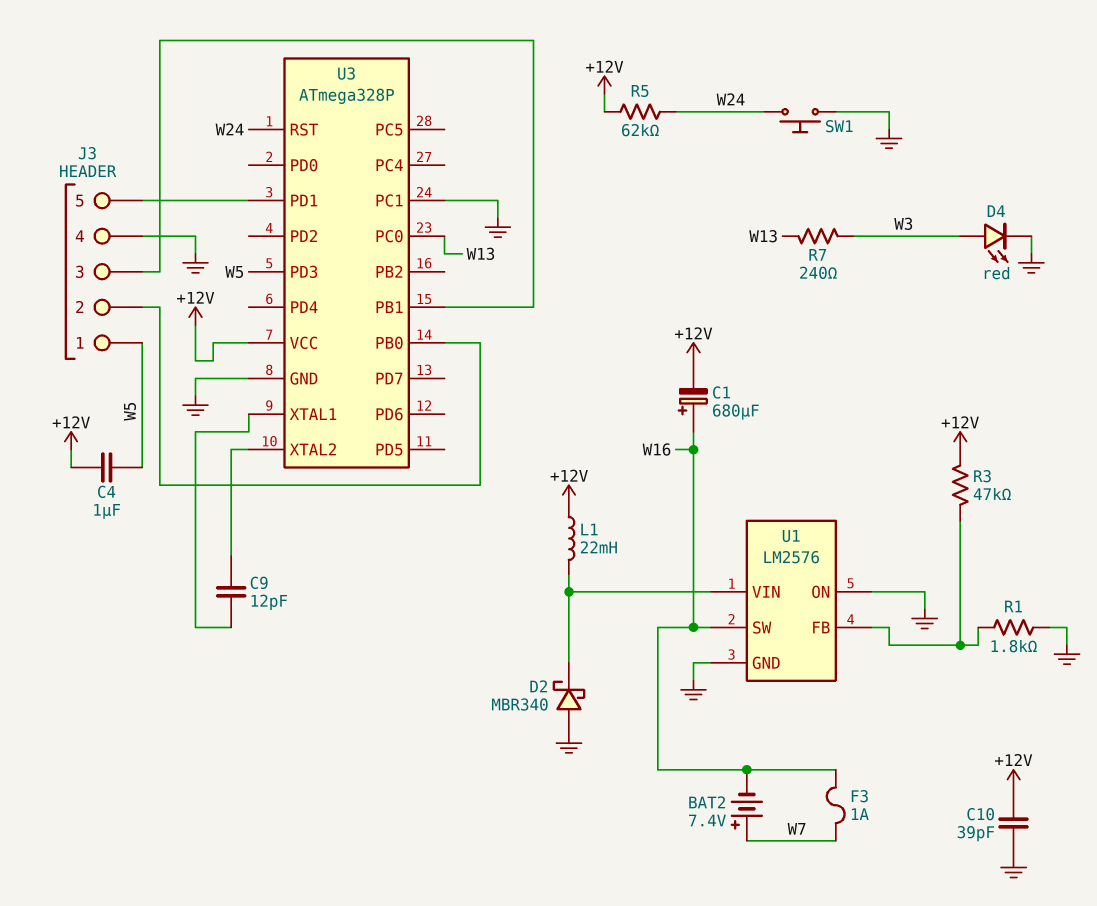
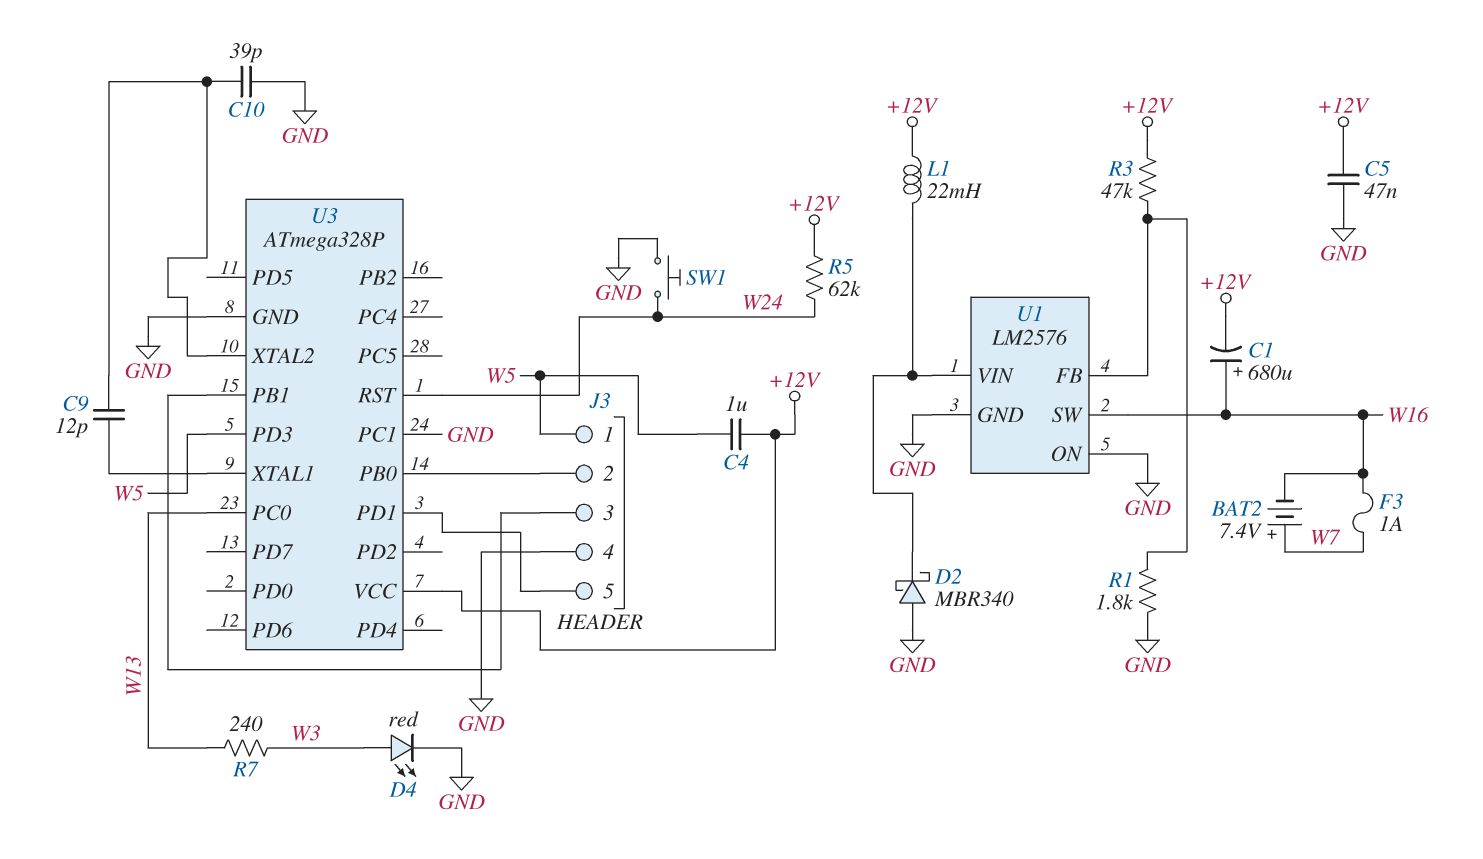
C5: none -> 47nF (+12V, GND)
C10: 39pF (+12V, GND) -> 39pF (GND, U3/XTAL2)

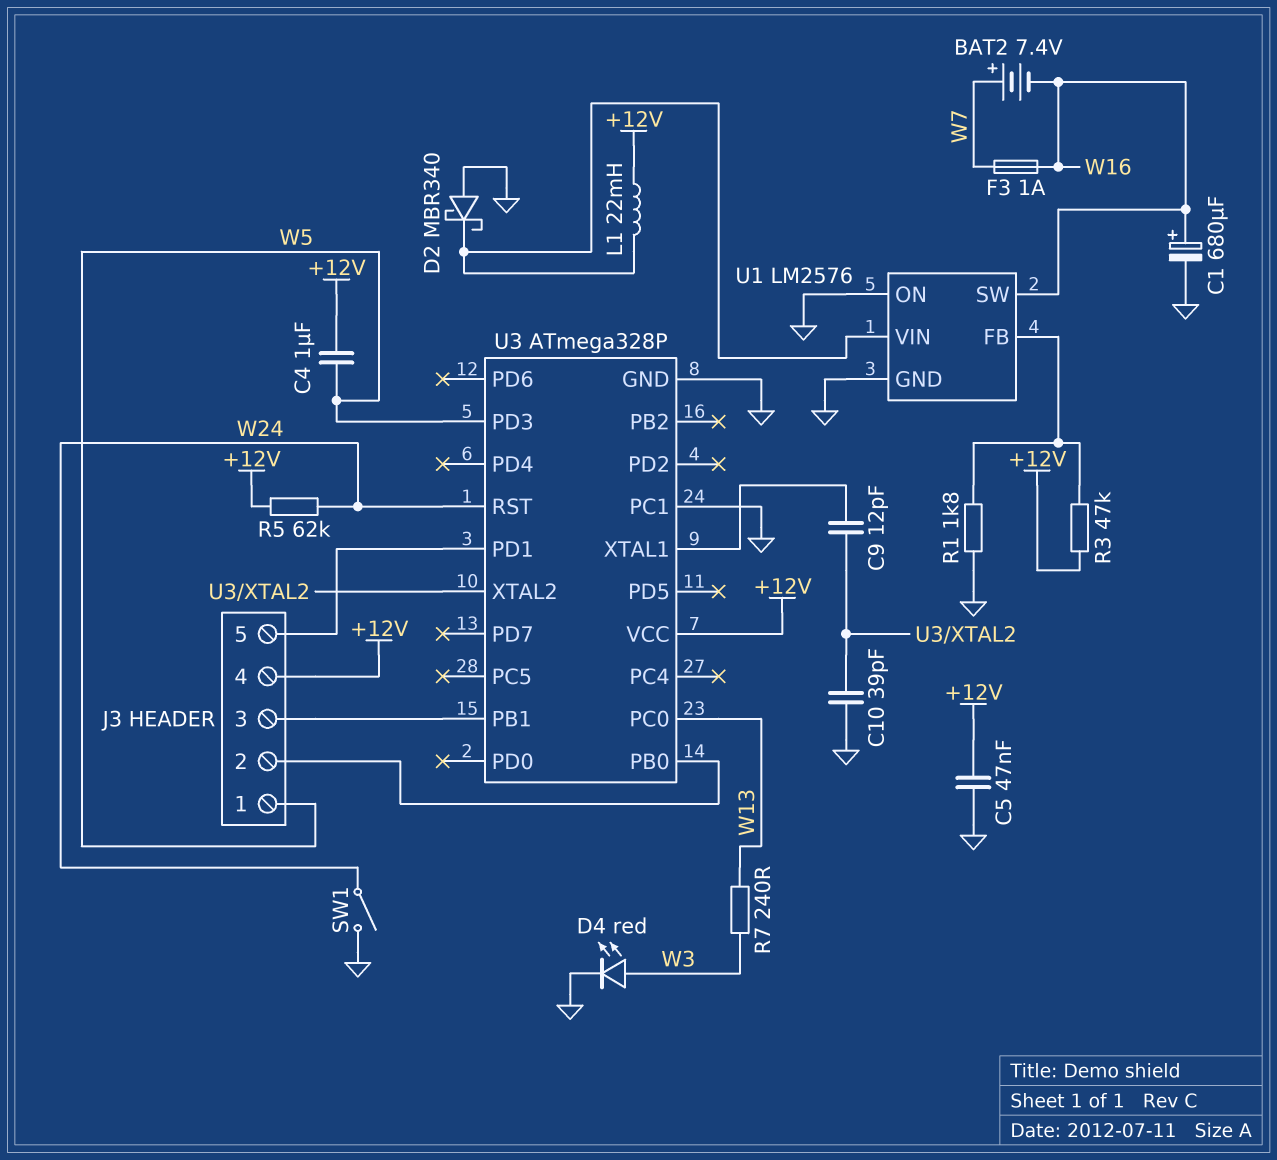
C1: 680uF (plus W16, minus +12V) -> 680uF (plus W16, minus GND)
J3 pin 4: GND -> +12V
SW1: button (GND, W24) -> switch (GND, W24)

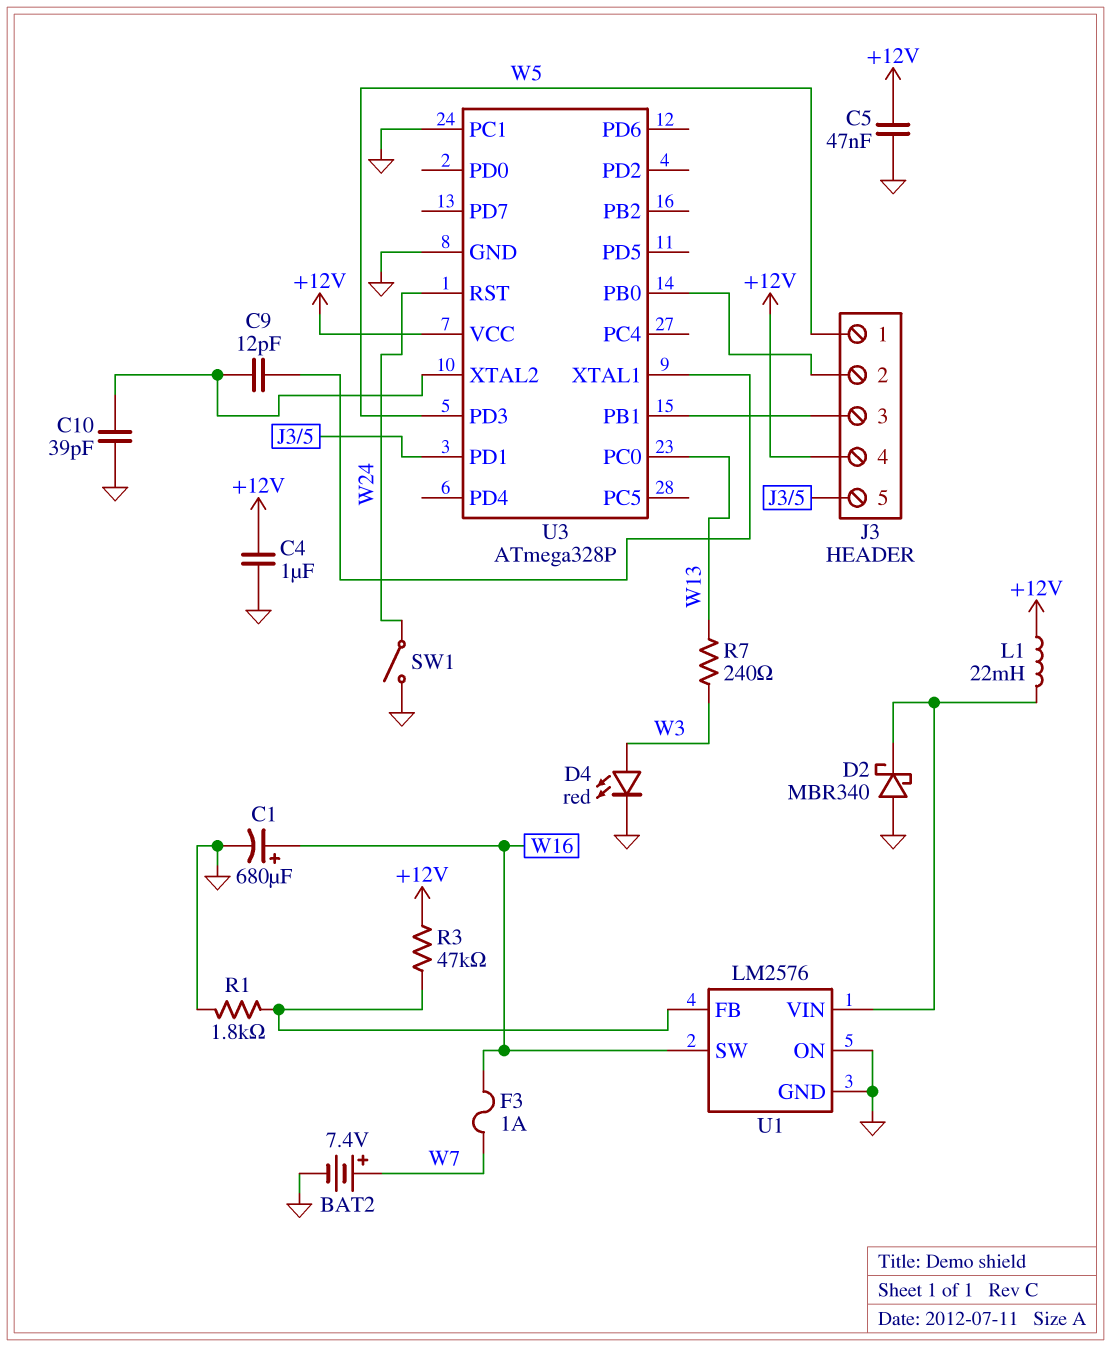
BAT2: 7.4V (plus W7, minus W16) -> 7.4V (plus W7, minus GND)
C4: 1uF (+12V, W5) -> 1uF (+12V, GND)
R5: 62k (+12V, W24) -> none

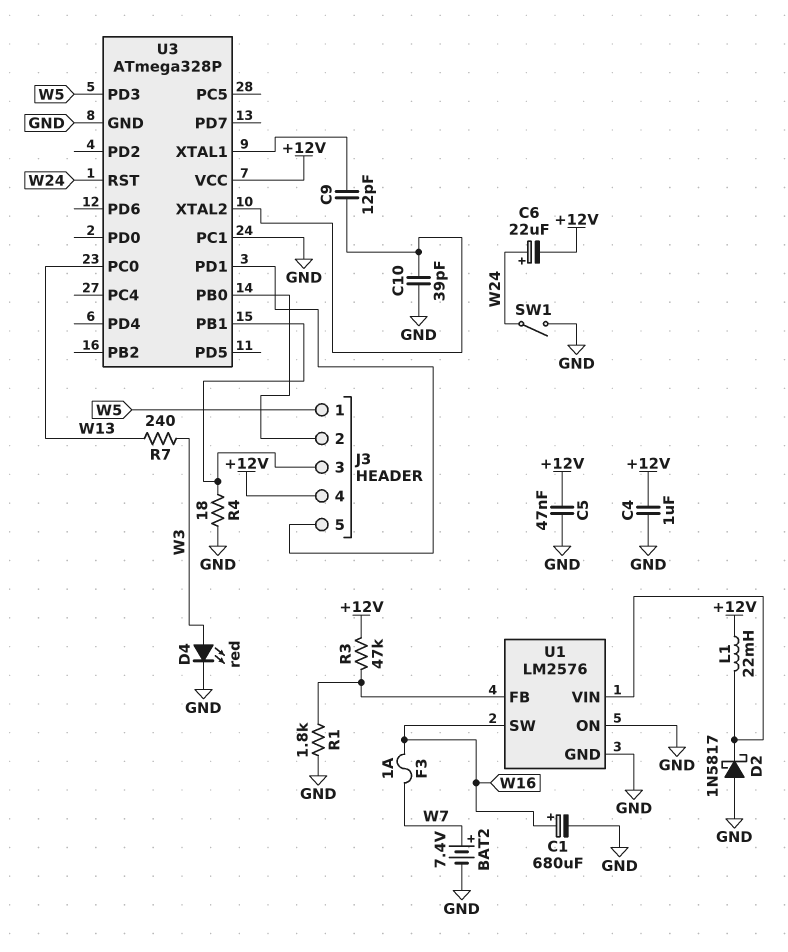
C6: none -> 22uF (plus W24, minus +12V)
D2: schottky MBR340 (A GND, K U1/VIN) -> schottky 1N5817 (A GND, K U1/VIN)
R4: none -> 18 (GND, J3/3)

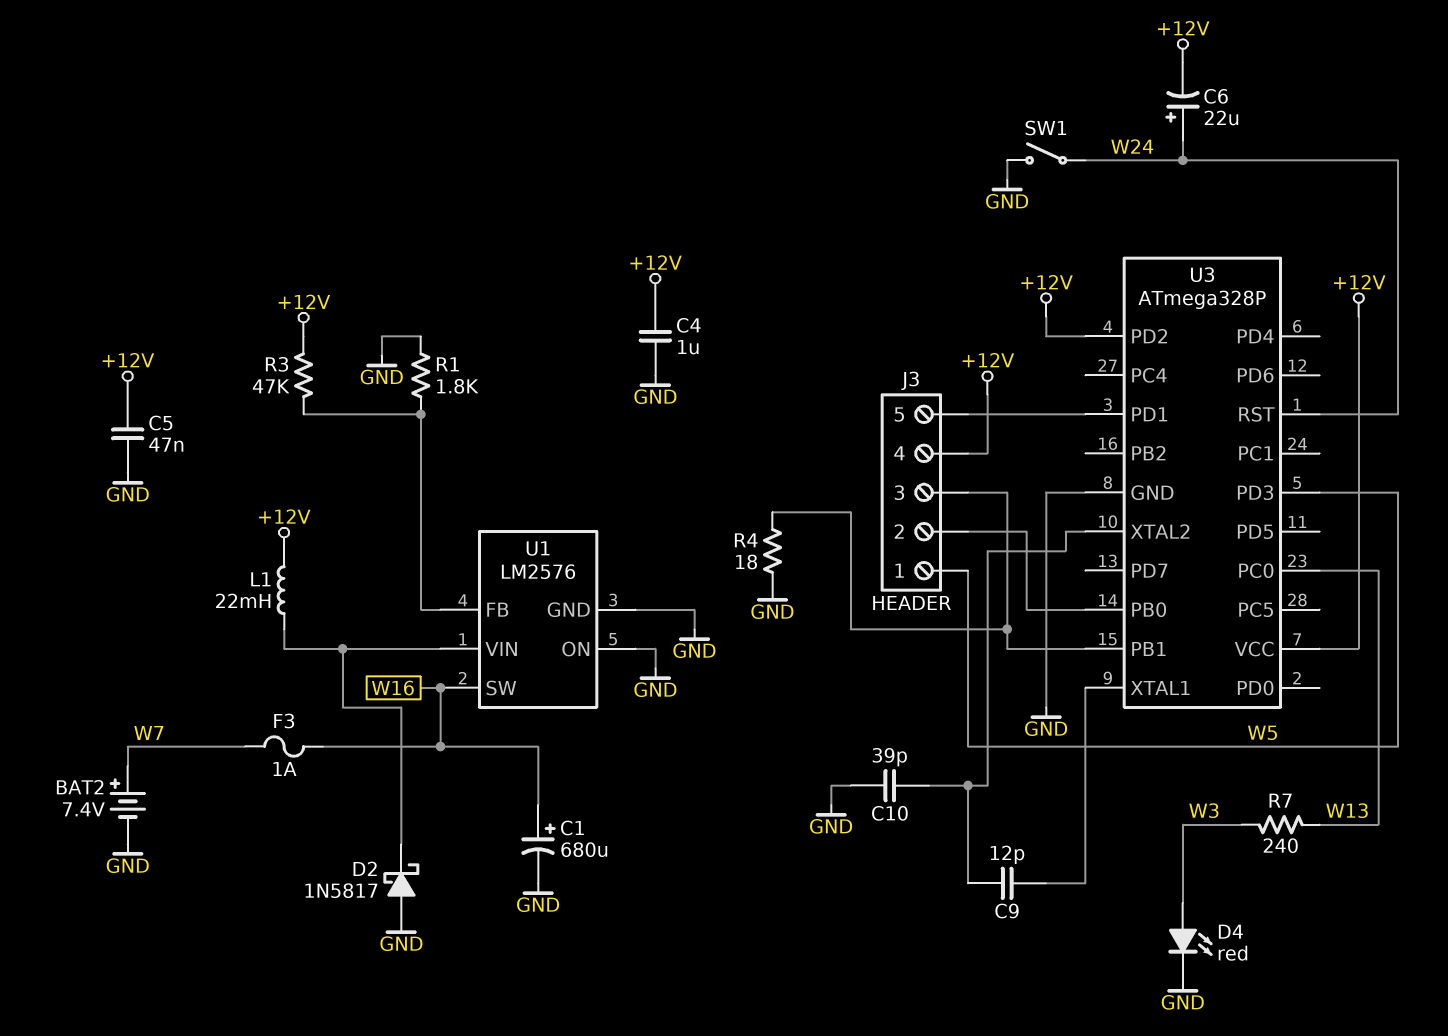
U3 pin PC1: GND -> none
U3 pin PD2: none -> +12V

